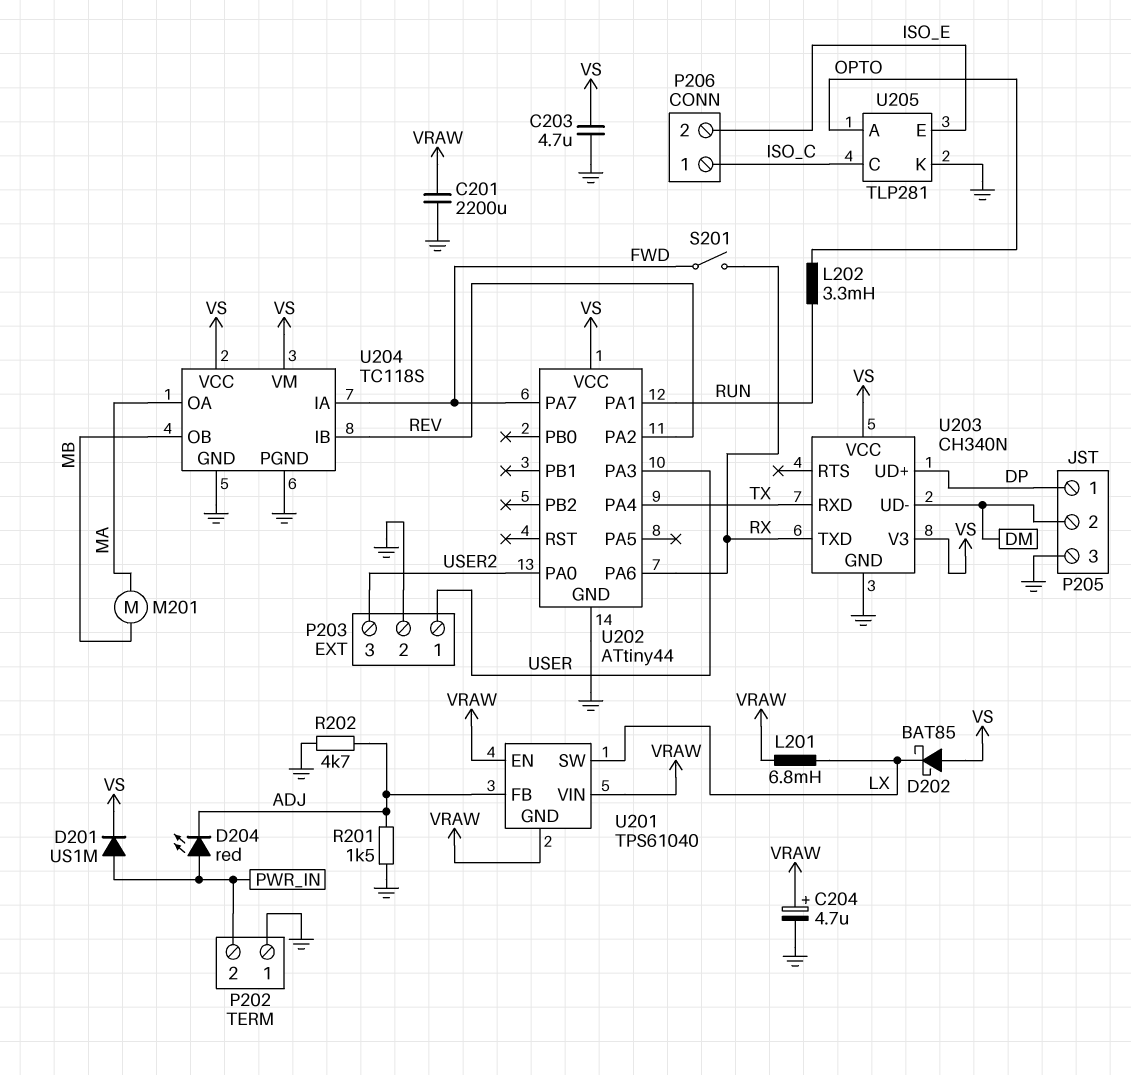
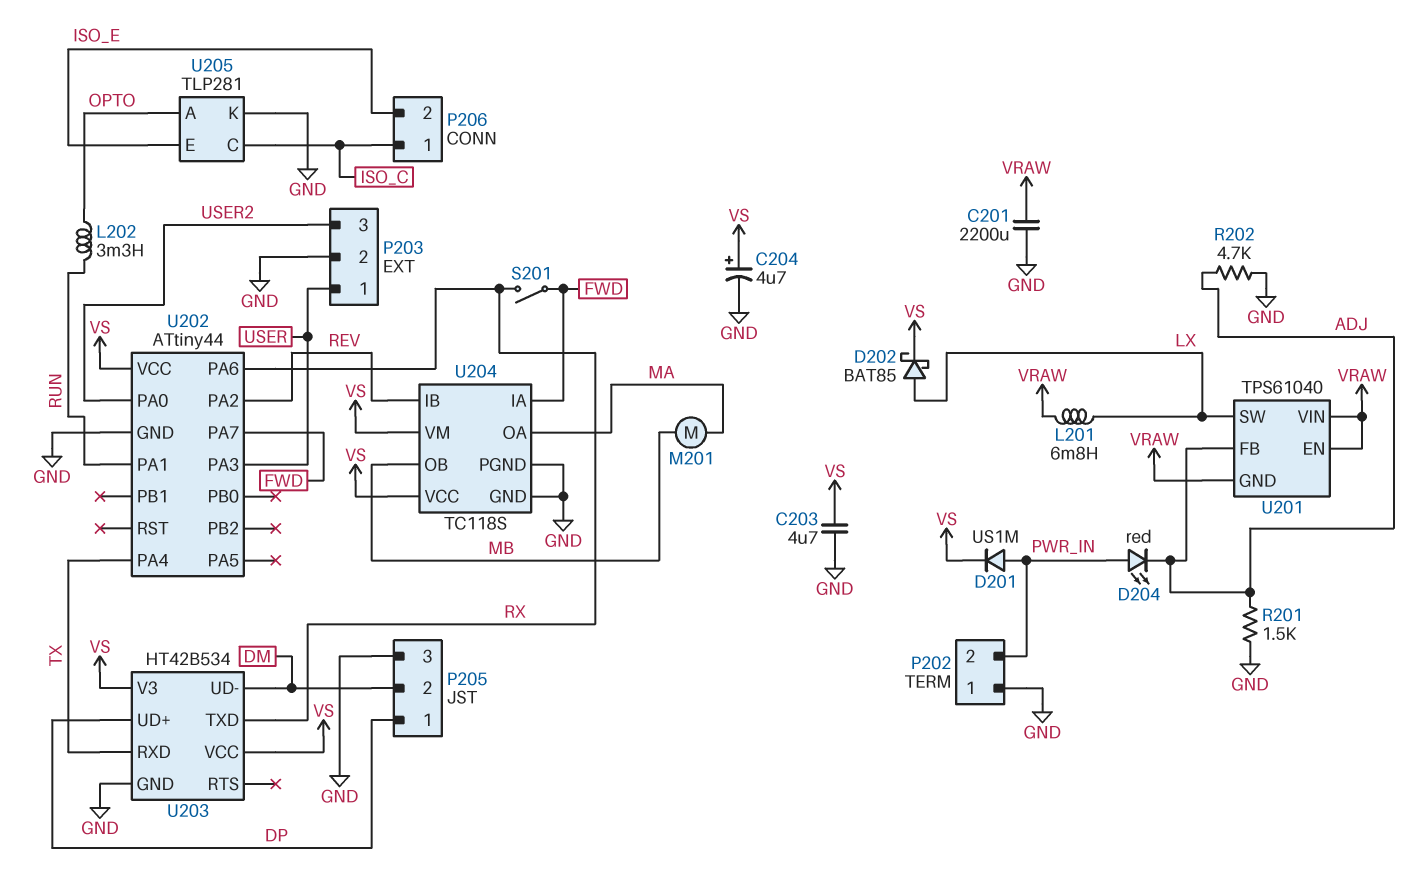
C204: 4.7uF (plus VRAW, minus GND) -> 4.7uF (plus VS, minus GND)
D202: schottky BAT85 (A VS, K LX) -> schottky BAT85 (A LX, K VS)
U203: CH340N -> HT42B534

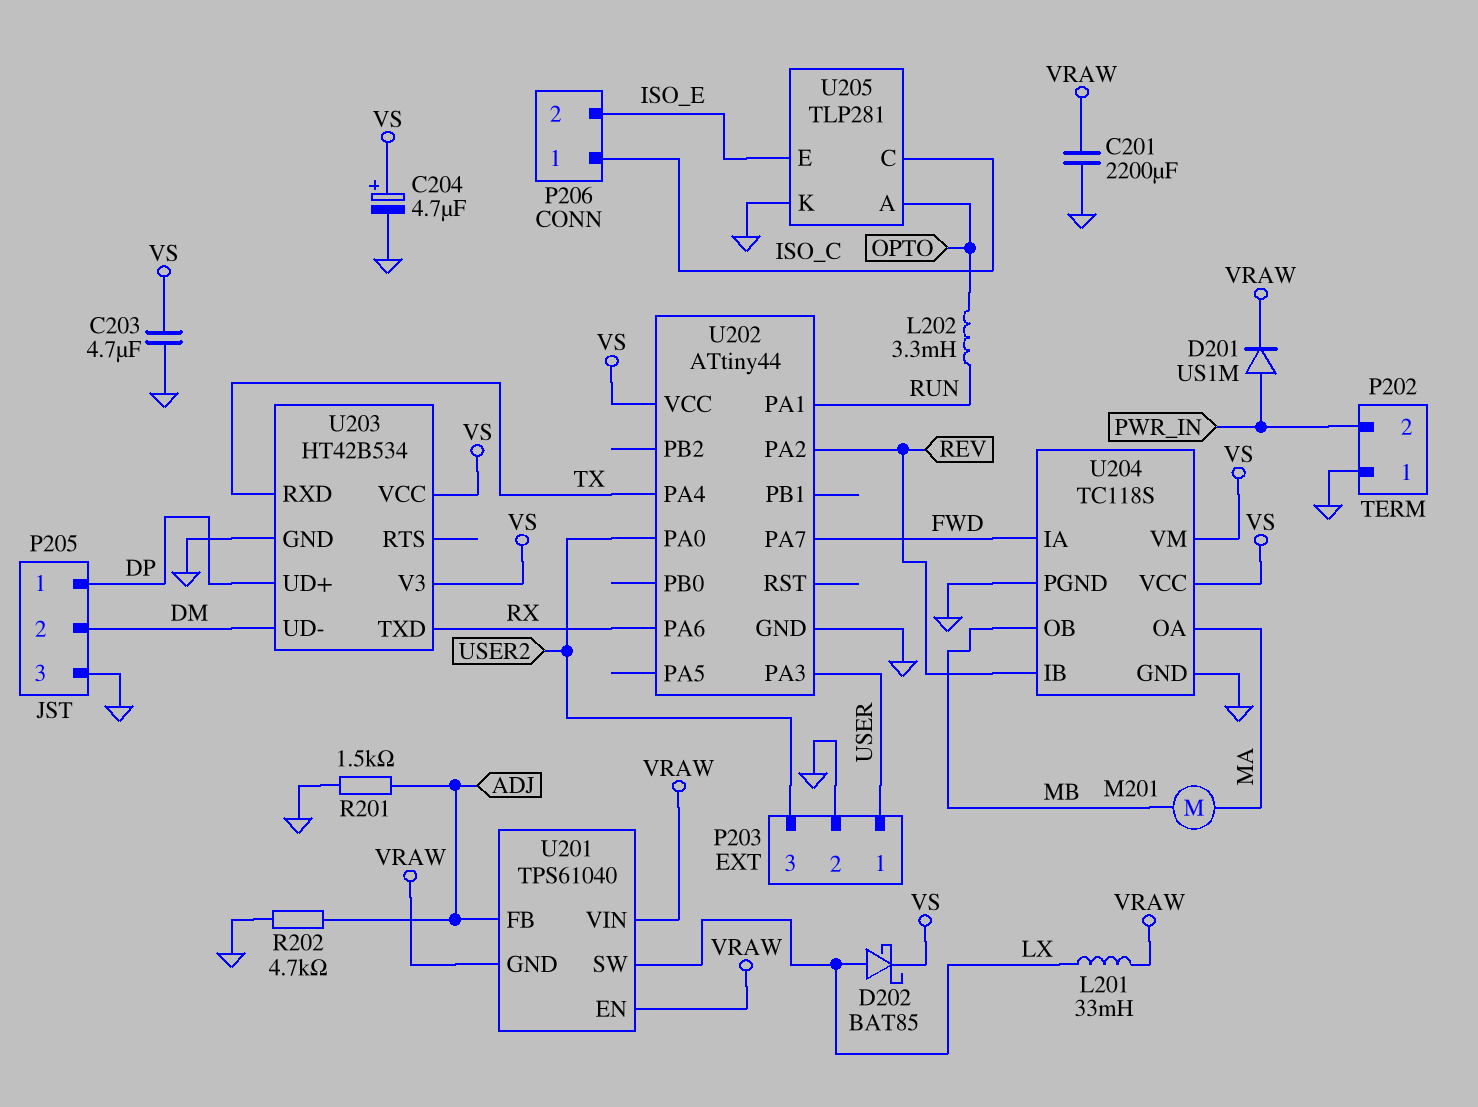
D201: diode US1M (A PWR_IN, K VS) -> diode US1M (A PWR_IN, K VRAW)
D204: LED red (A PWR_IN, K ADJ) -> none
L201: 6.8mH (LX, VRAW) -> 33mH (LX, VRAW)
S201: switch (FWD, RX) -> none

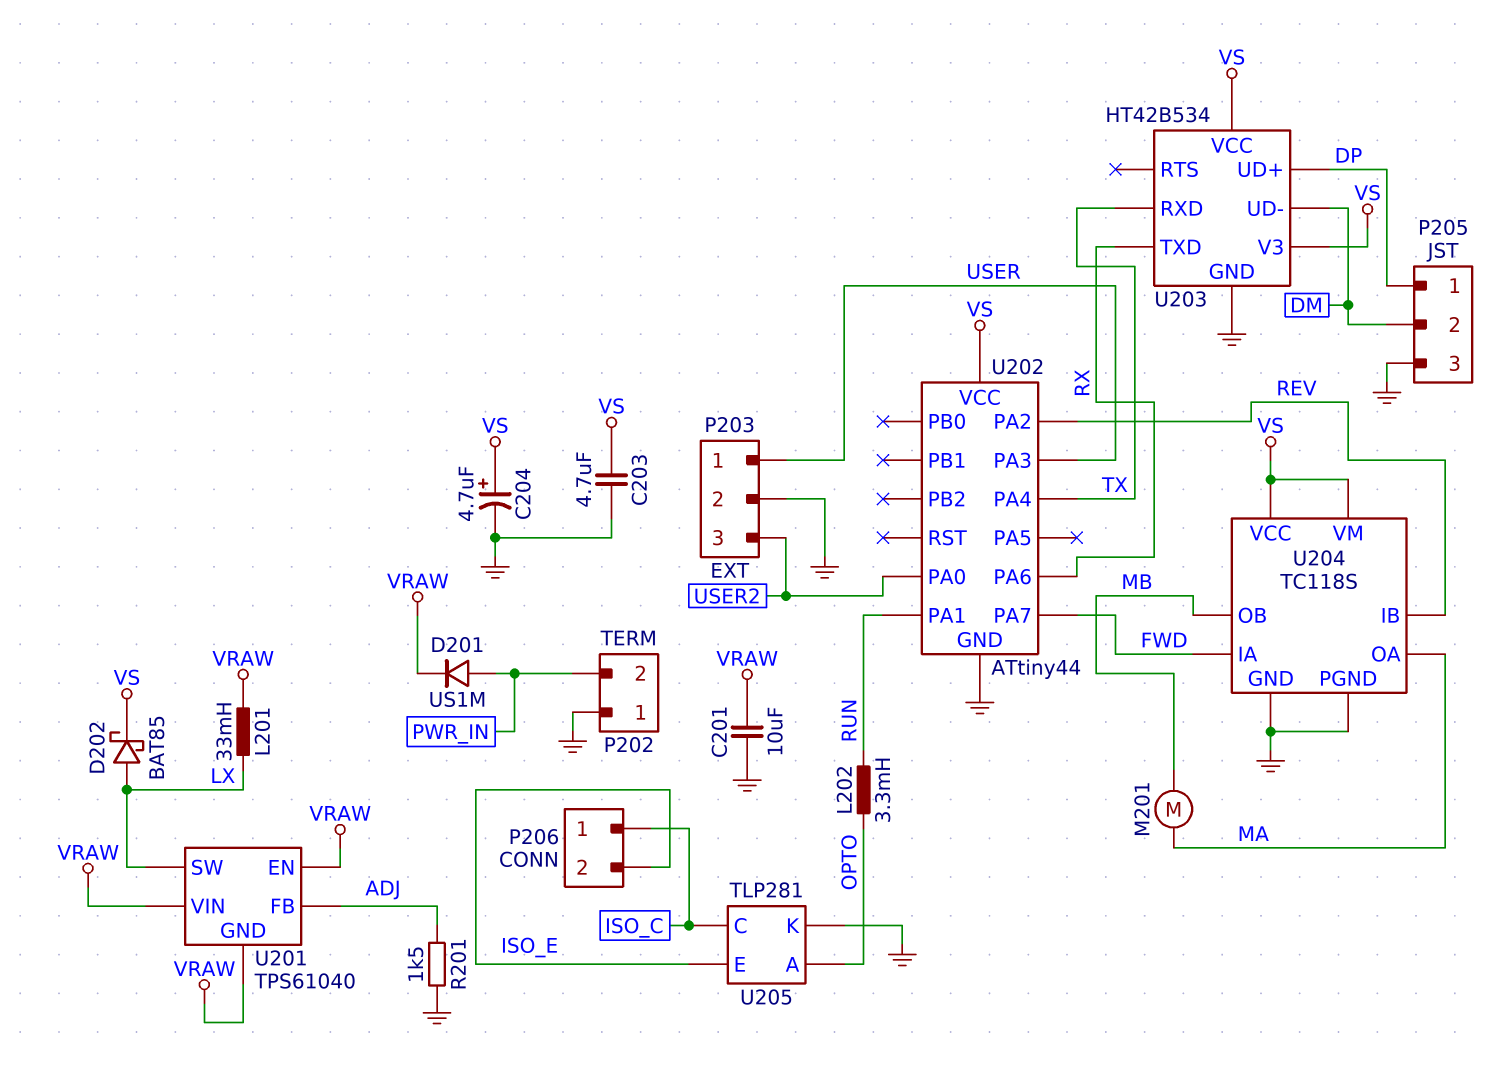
C201: 2200uF (GND, VRAW) -> 10uF (GND, VRAW)
R202: 4.7k (ADJ, GND) -> none

